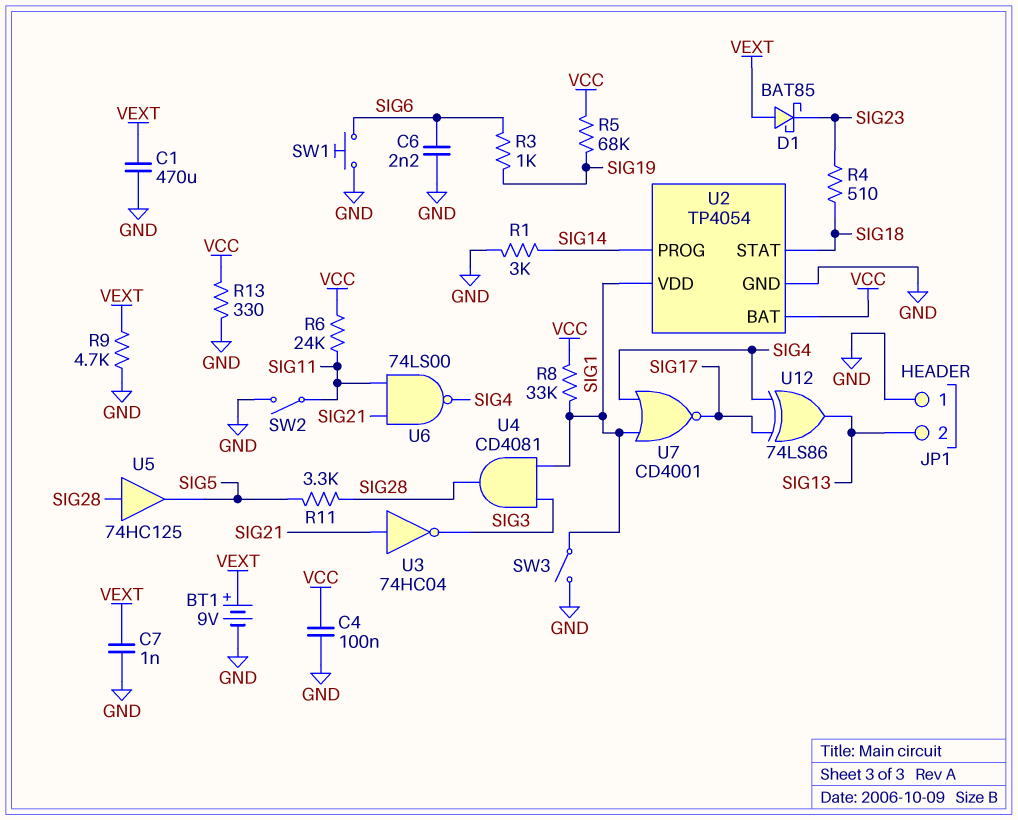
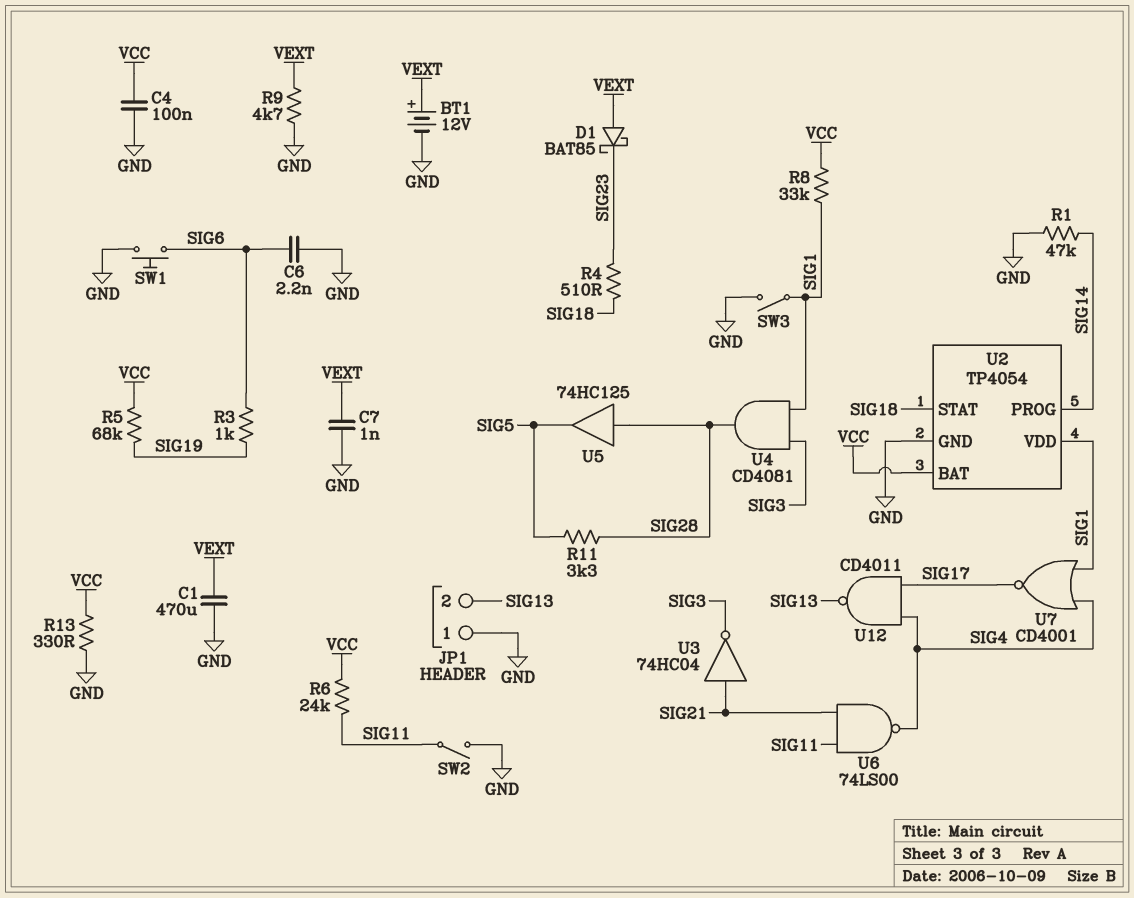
BT1: 9V (plus VEXT, minus GND) -> 12V (plus VEXT, minus GND)
R1: 3k (GND, SIG14) -> 47k (GND, SIG14)
U12: XOR 74LS86 (in SIG4, in SIG17, out SIG13) -> NAND CD4011 (in SIG4, in SIG17, out SIG13)

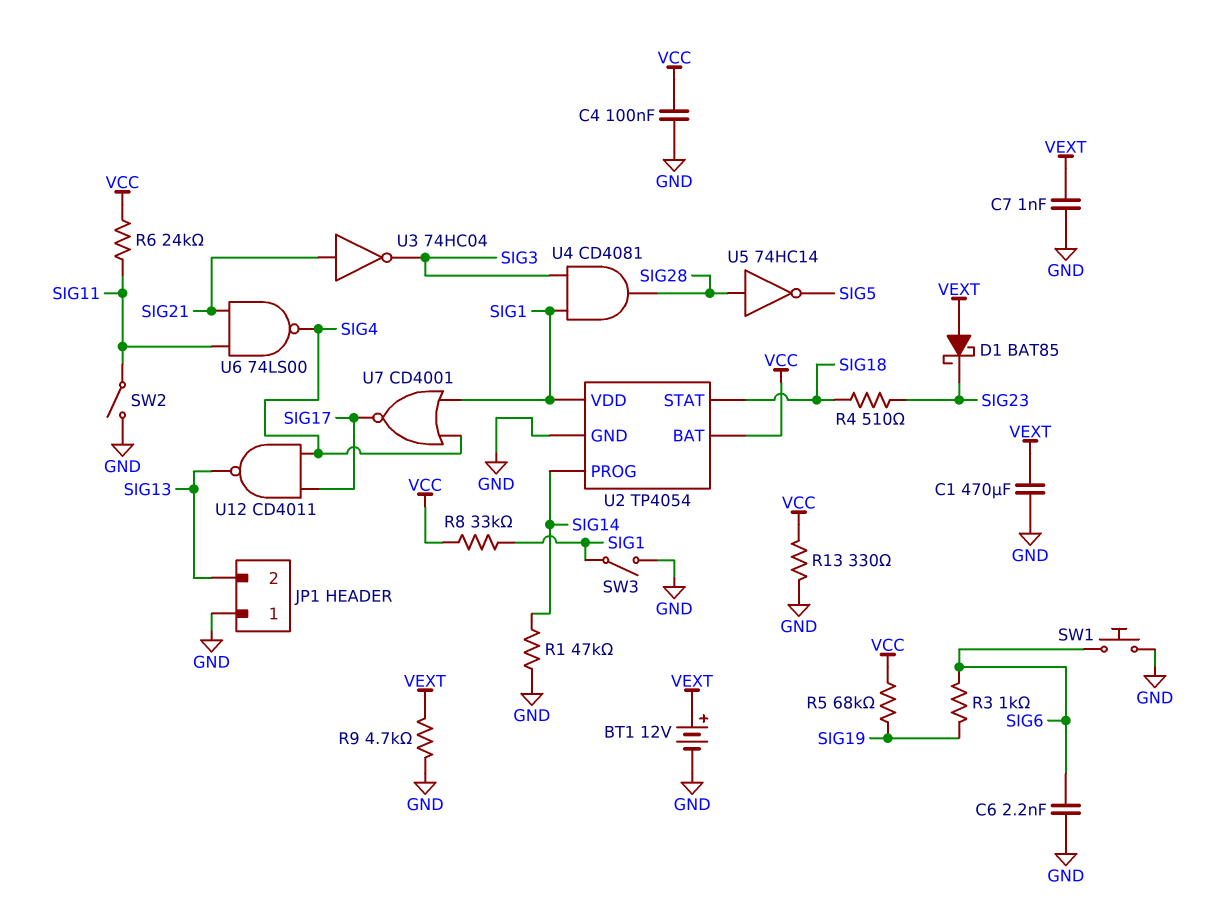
R11: 3.3k (SIG5, SIG28) -> none
U5: buffer 74HC125 (in SIG28, out SIG5) -> NOT 74HC14 (in SIG28, out SIG5)

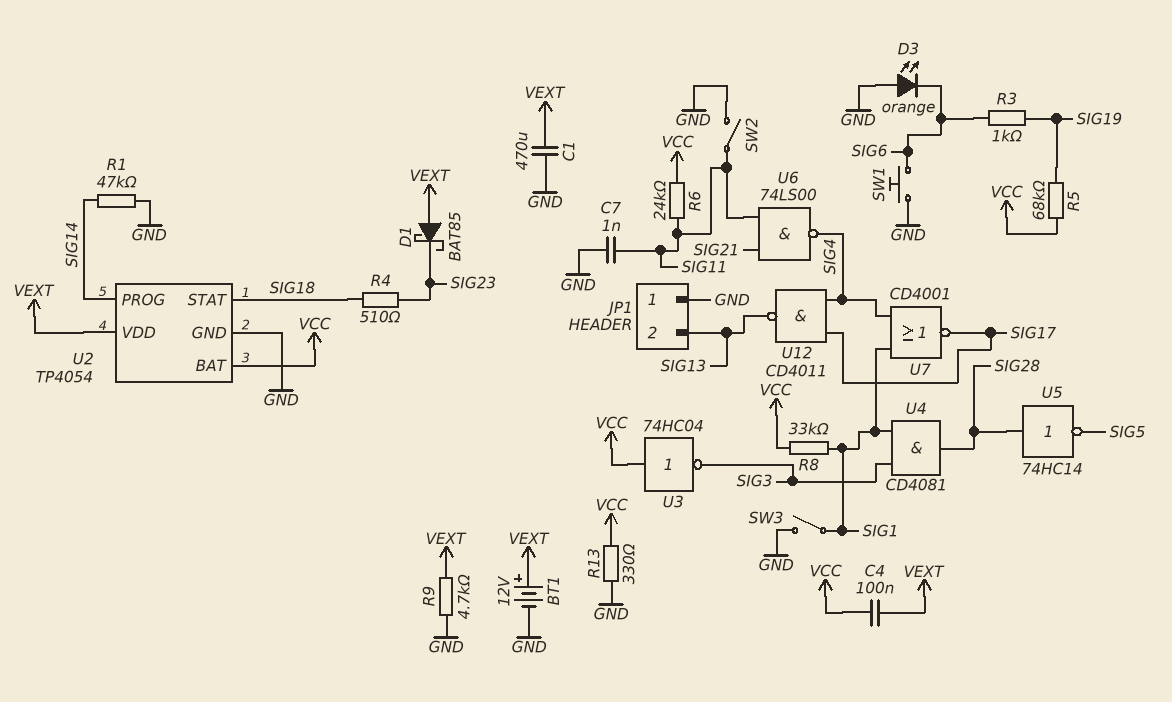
C4: 100nF (GND, VCC) -> 100nF (VCC, VEXT)
C6: 2.2nF (GND, SIG6) -> none
C7: 1nF (GND, VEXT) -> 1nF (GND, SIG11)
D3: none -> LED orange (A GND, K SIG6)
U2 pin VDD: SIG1 -> VEXT
U3: NOT 74HC04 (in SIG21, out SIG3) -> NOT 74HC04 (in VCC, out SIG3)

